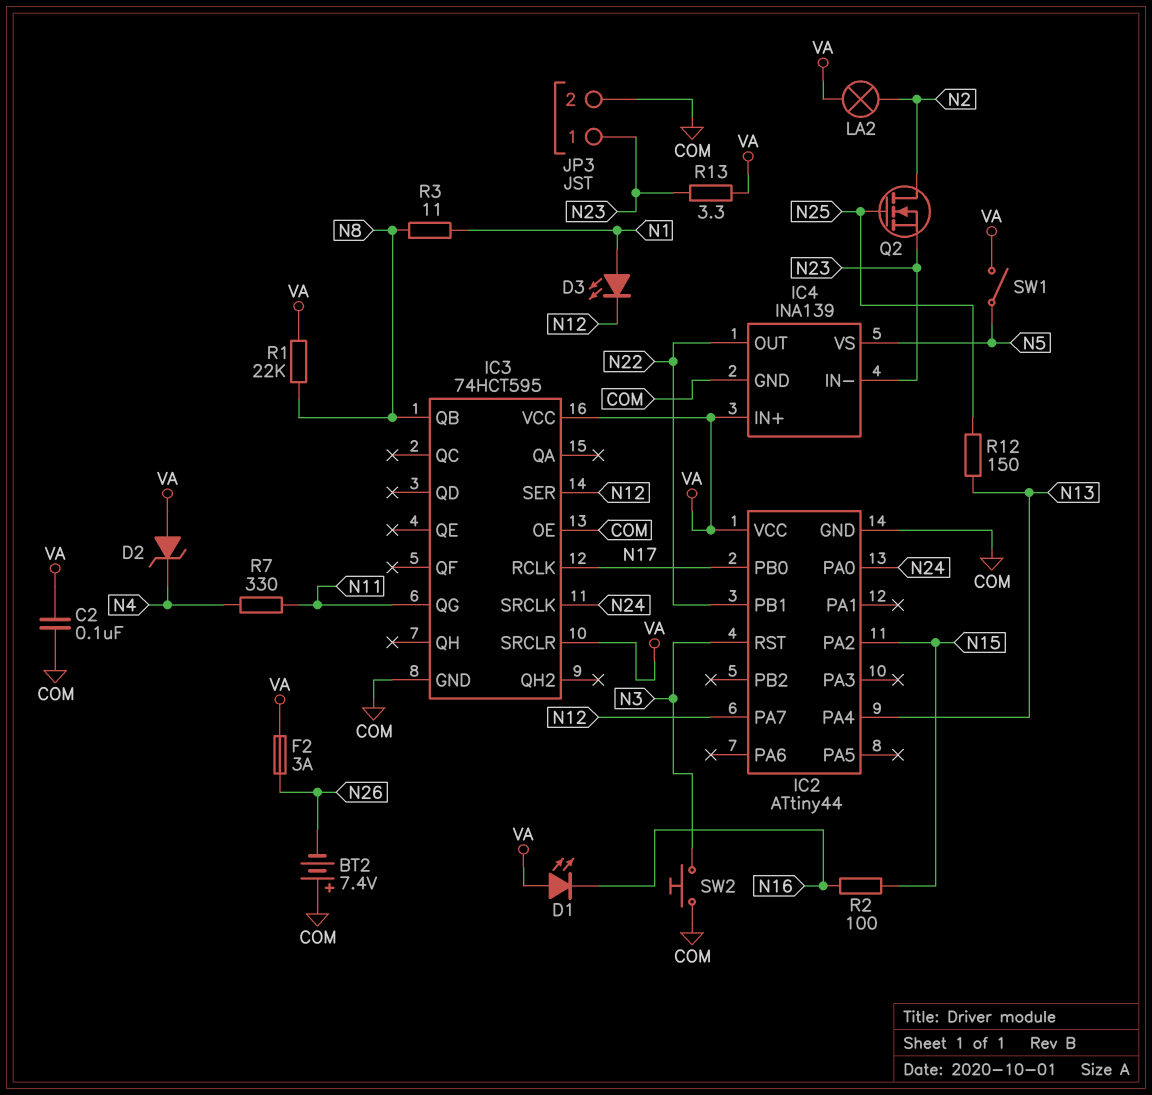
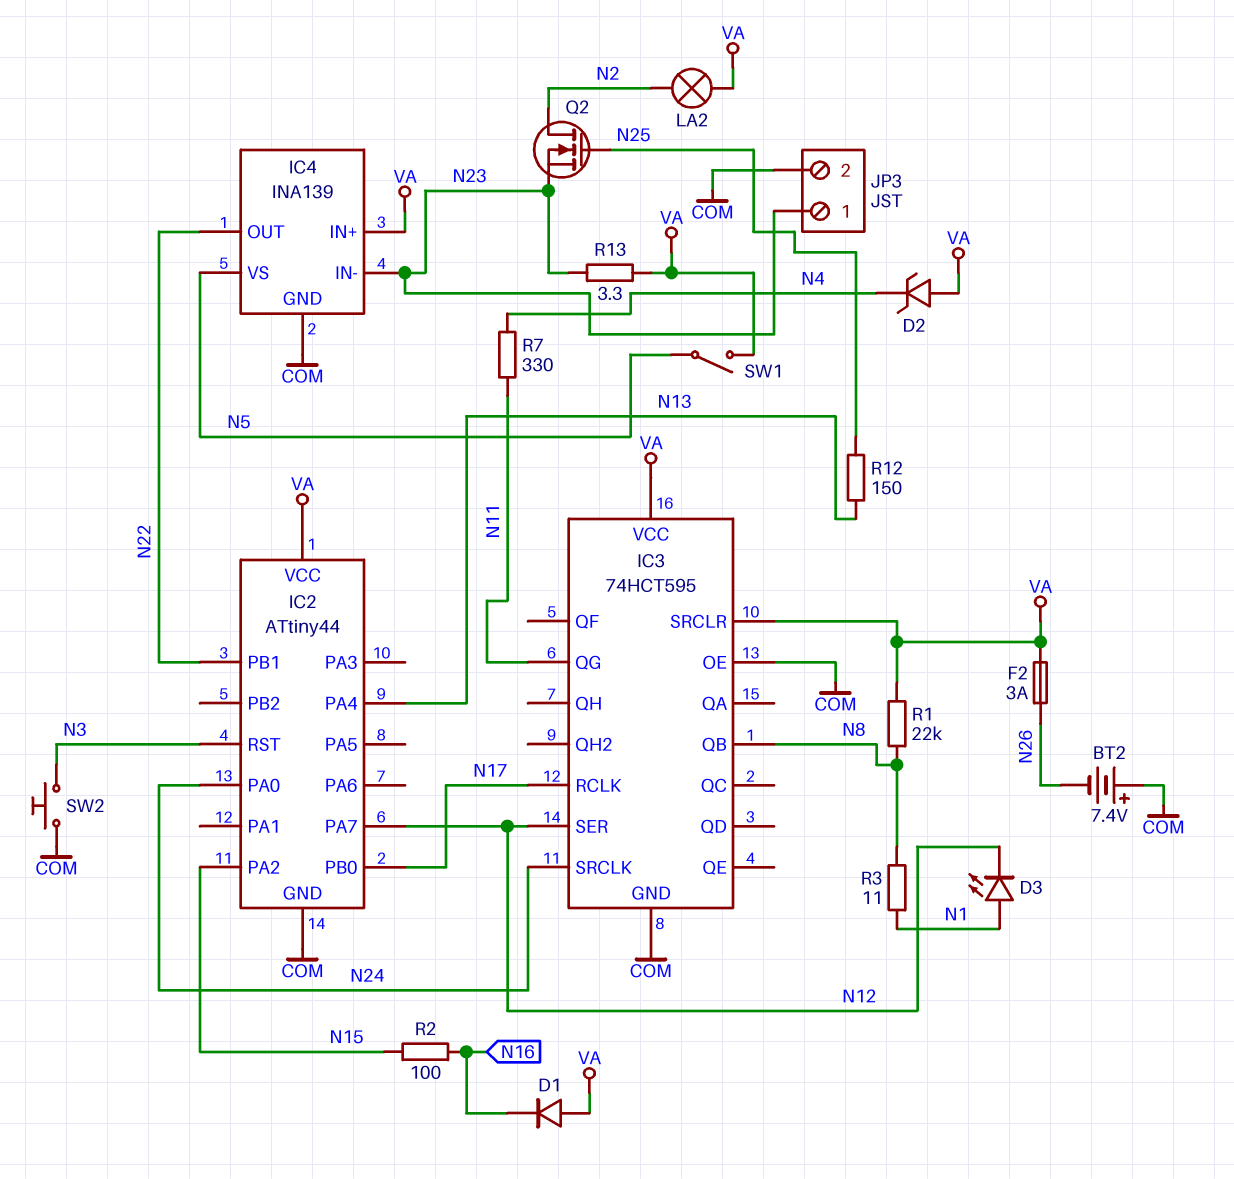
C2: 100nF (COM, VA) -> none
D1: LED (A VA, K N16) -> diode (A VA, K N16)

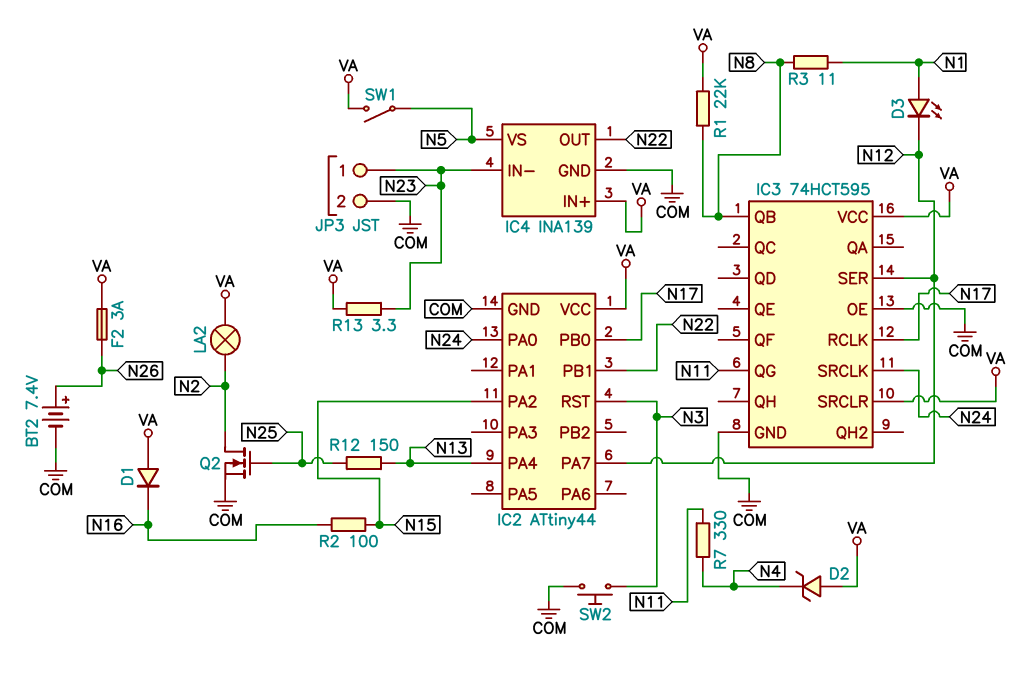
BT2: 7.4V (plus COM, minus N26) -> 7.4V (plus N26, minus COM)
Q2: NMOS (G N25, D N2, S N23) -> NMOS (G N25, D N2, S COM)

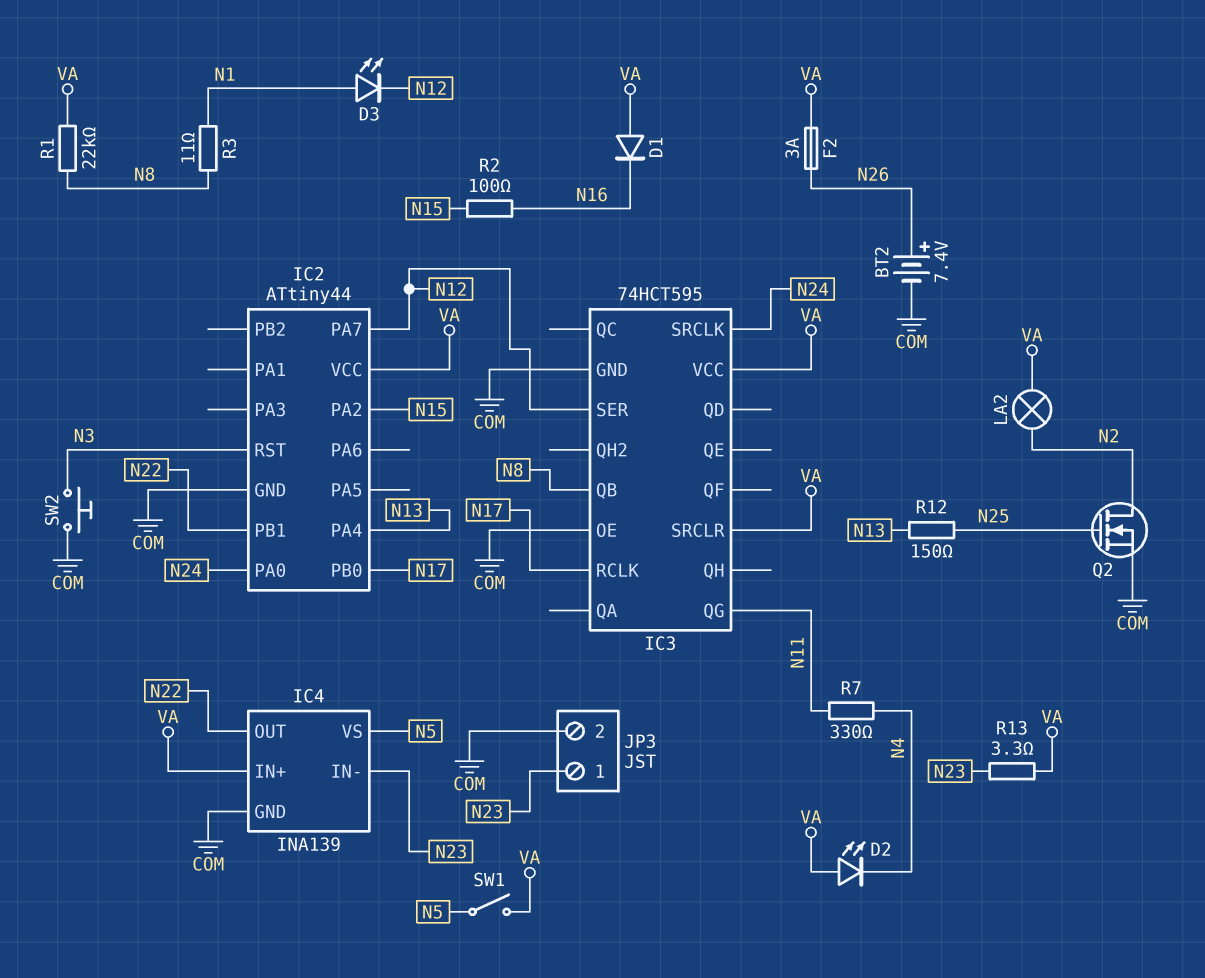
D2: zener (A VA, K N4) -> LED (A VA, K N4)

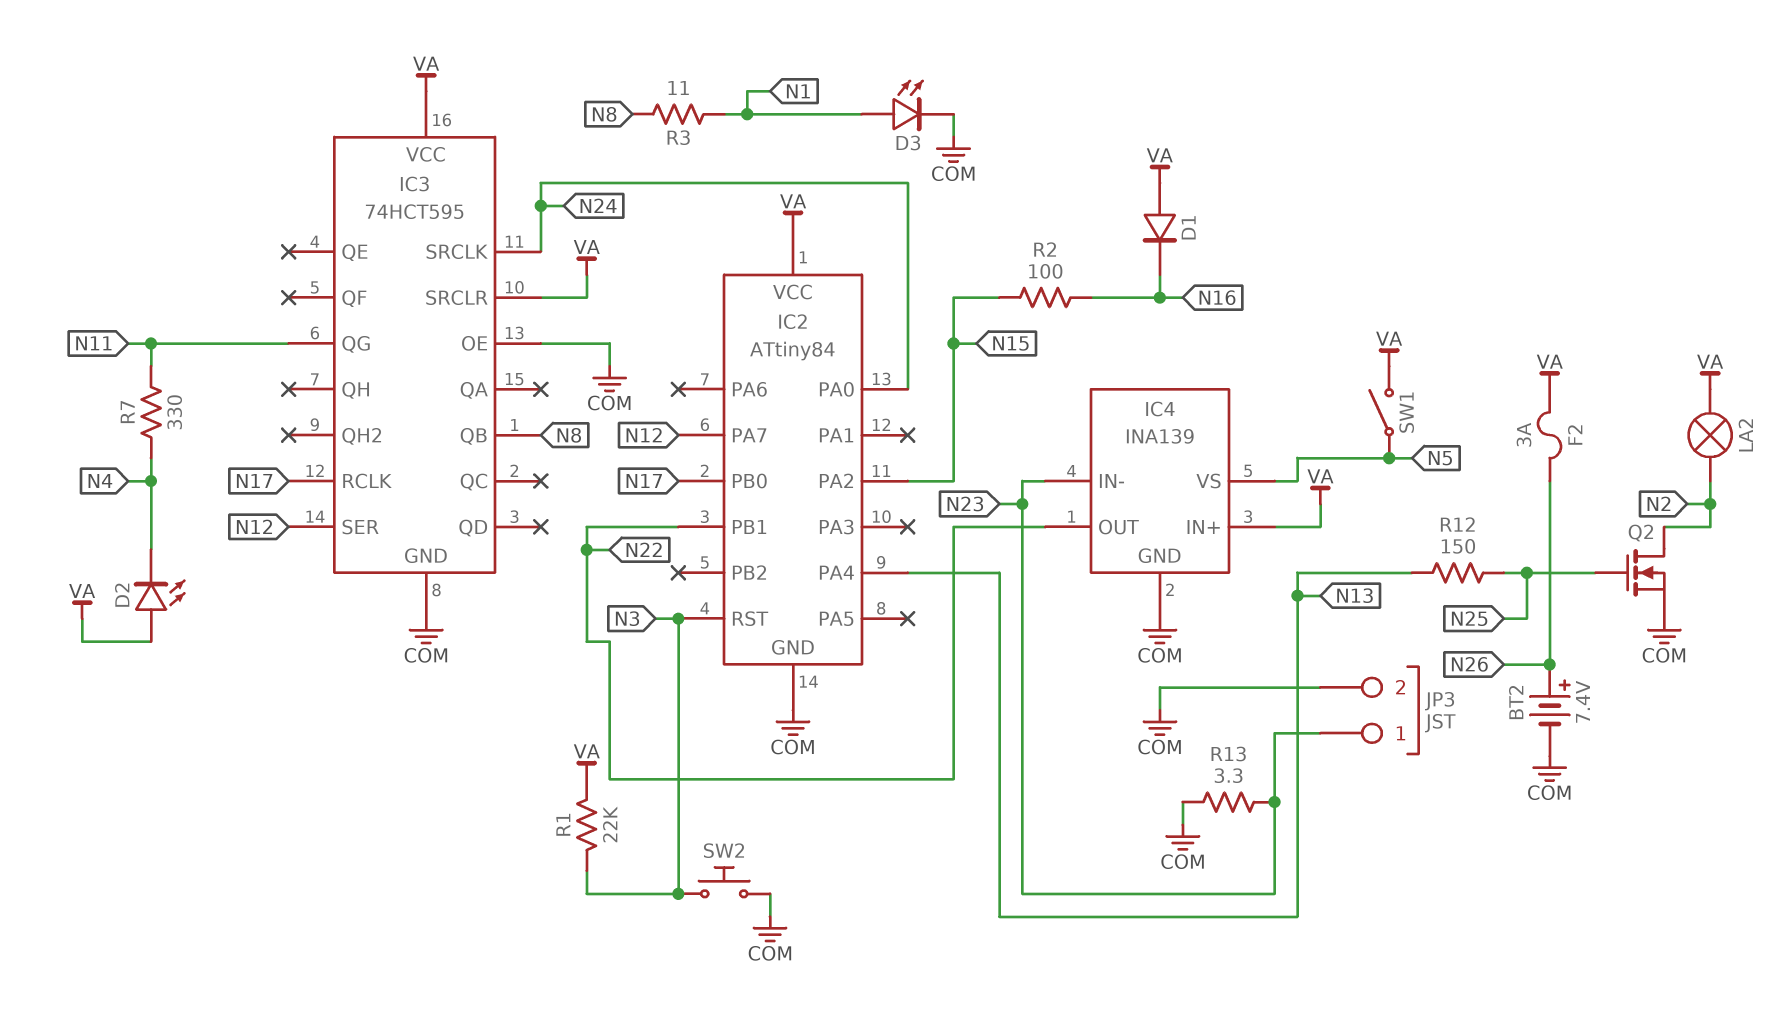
D3: LED (A N1, K N12) -> LED (A N1, K COM)
IC2: ATtiny44 -> ATtiny84
R1: 22k (N8, VA) -> 22k (N3, VA)
R13: 3.3 (N23, VA) -> 3.3 (COM, N23)

